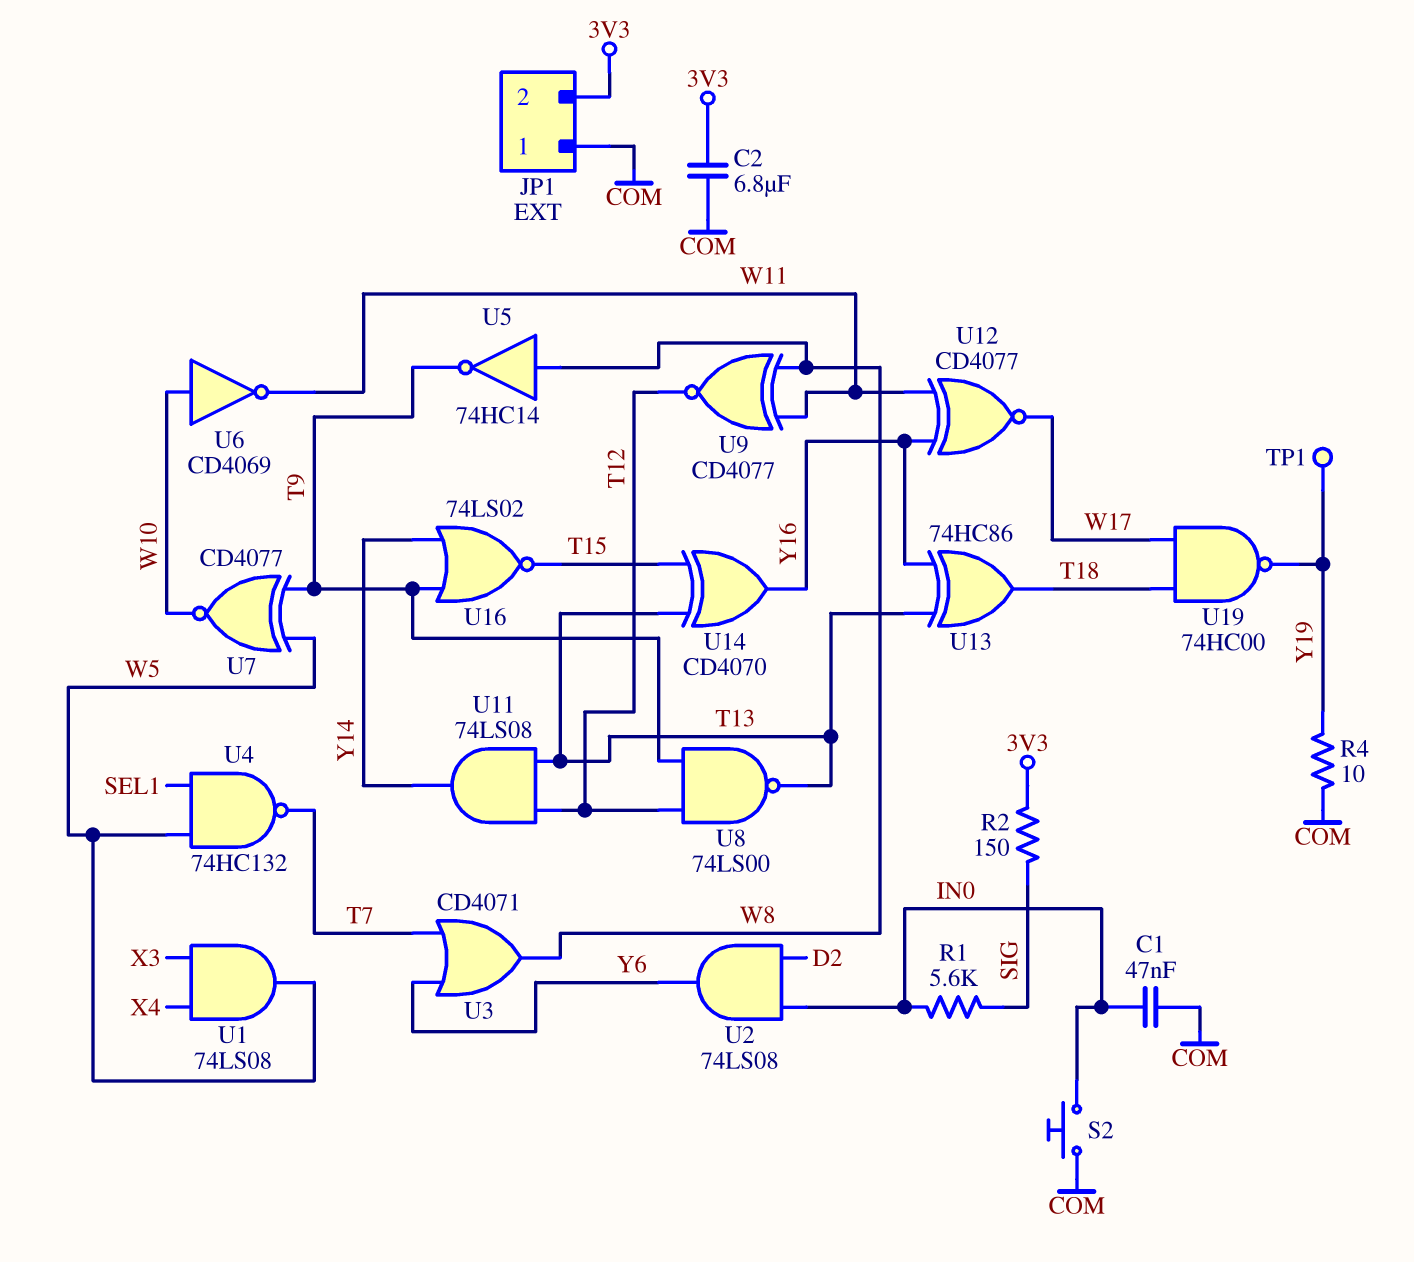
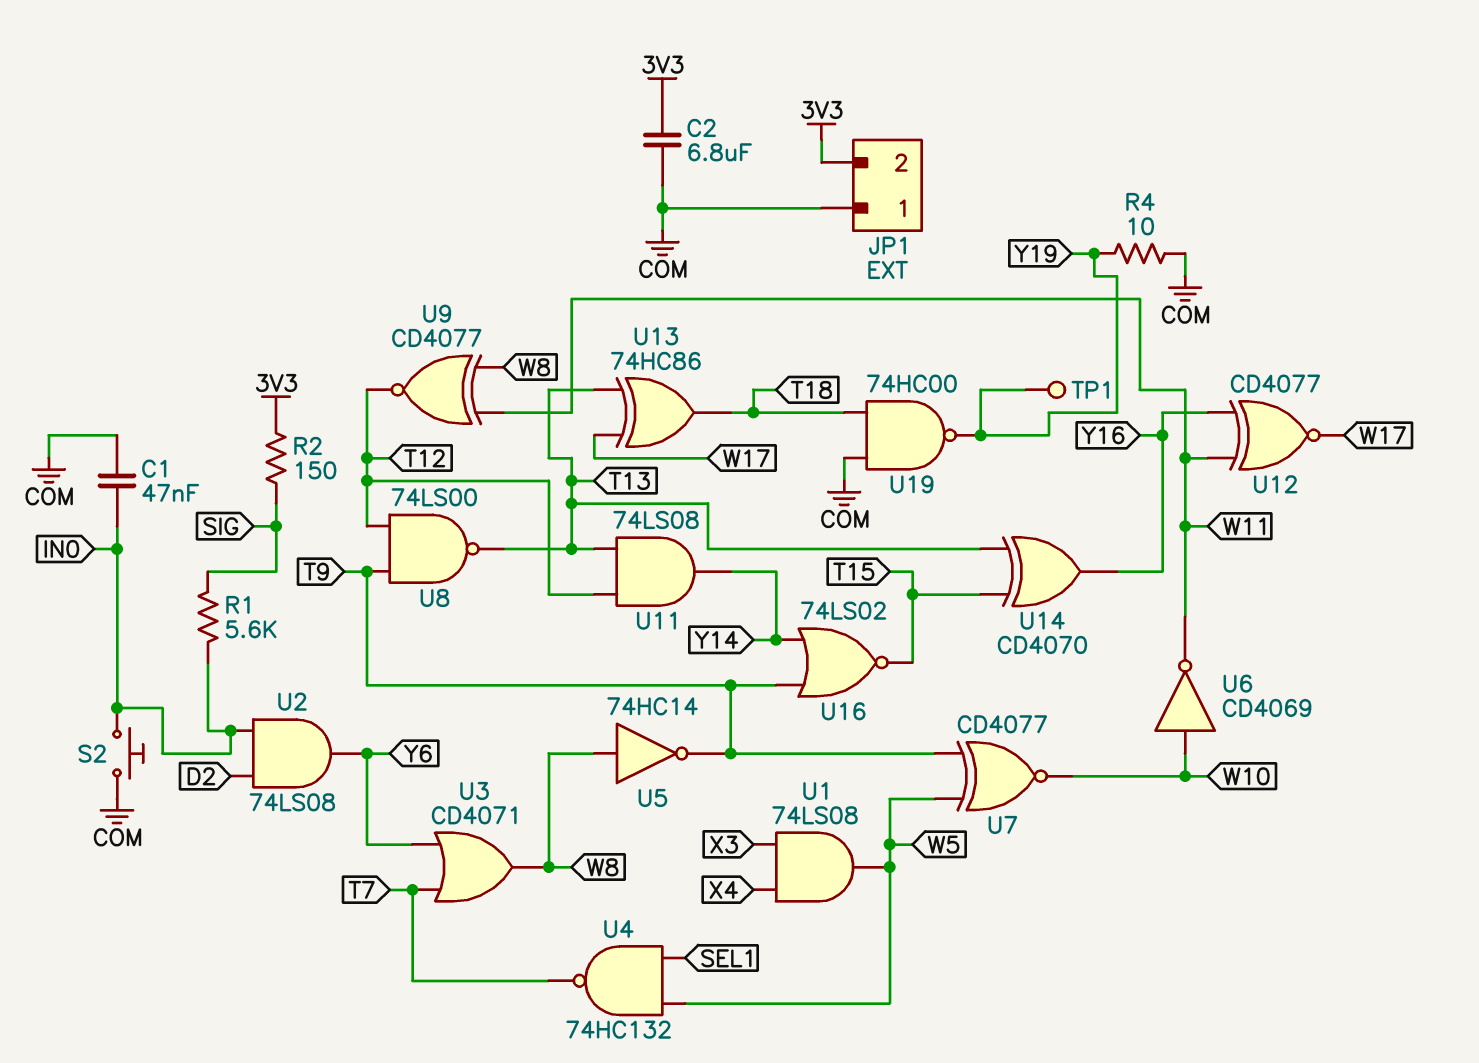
U13: XOR 74HC86 (in T13, in Y16, out T18) -> XOR 74HC86 (in T13, in W17, out T18)
U19: NAND 74HC00 (in T18, in W17, out Y19) -> NAND 74HC00 (in COM, in T18, out Y19)

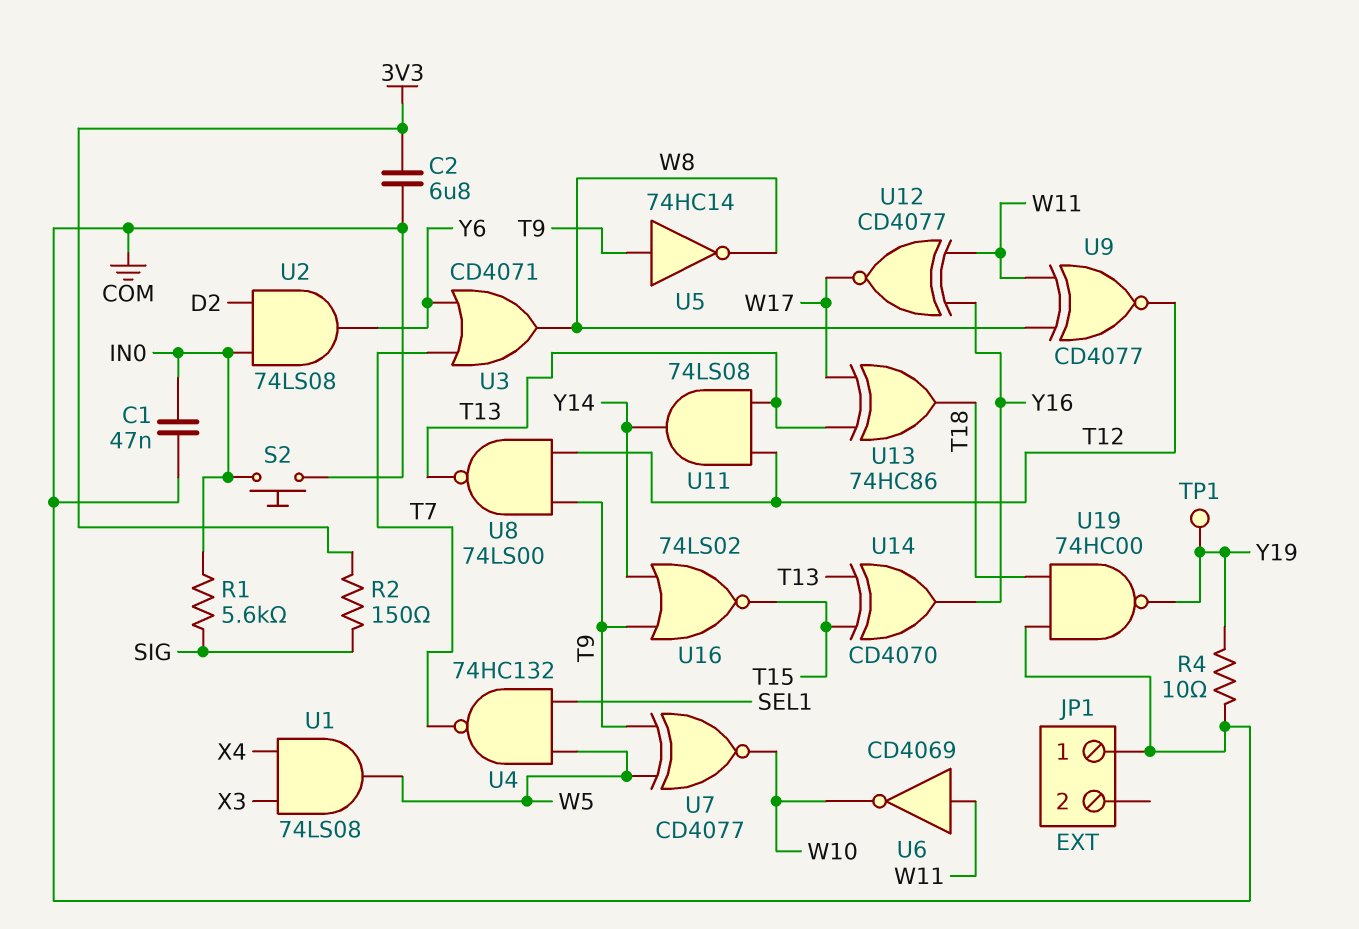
JP1 pin 2: 3V3 -> none
U5: NOT 74HC14 (in W8, out T9) -> NOT 74HC14 (in T9, out W8)
U6: NOT CD4069 (in W10, out W11) -> NOT CD4069 (in W11, out W10)

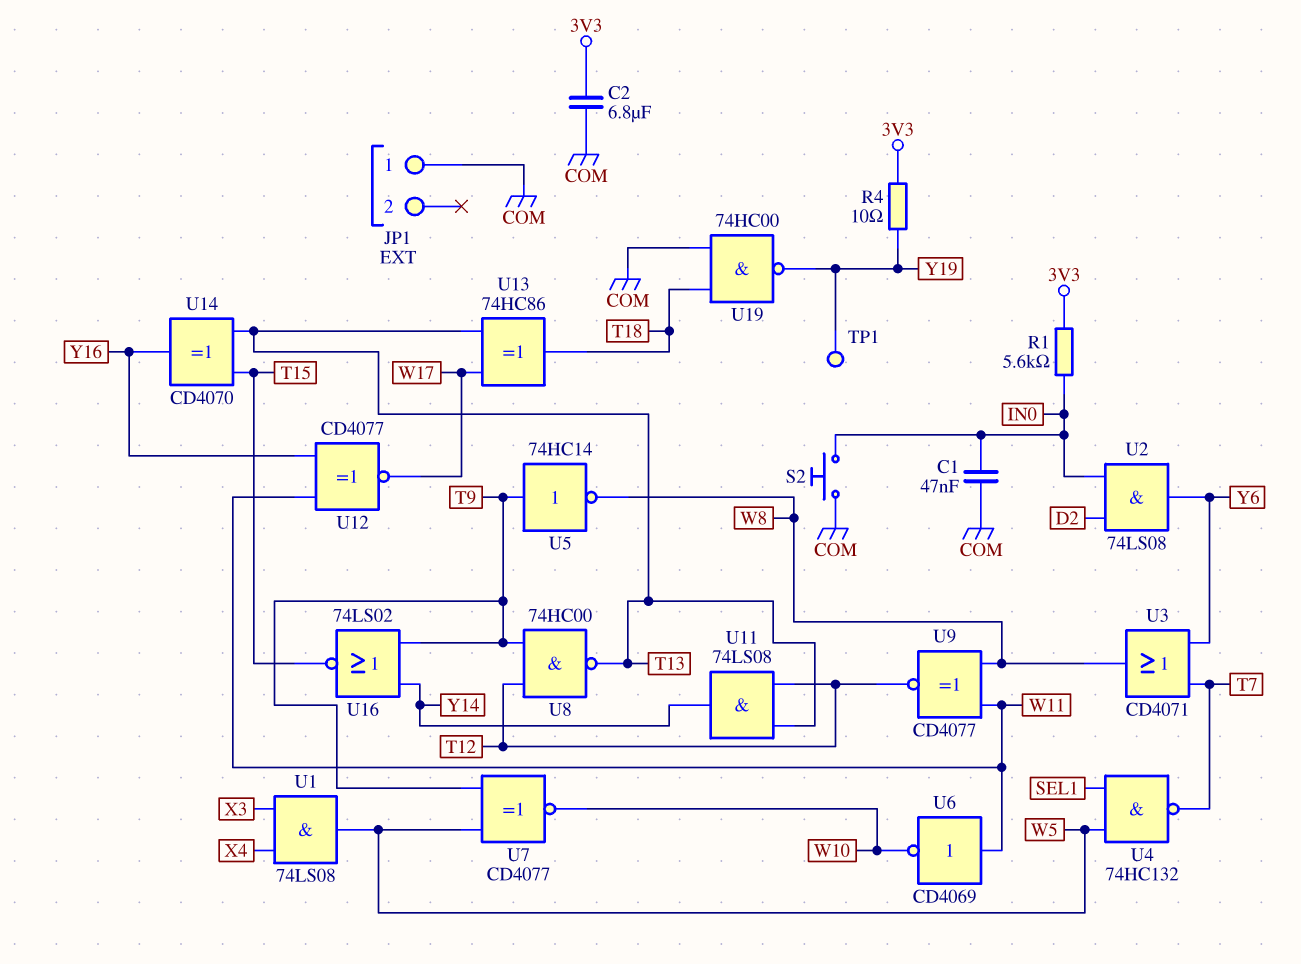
R1: 5.6k (IN0, SIG) -> 5.6k (3V3, IN0)
R2: 150 (3V3, SIG) -> none
R4: 10 (COM, Y19) -> 10 (3V3, Y19)
U8: NAND 74LS00 (in T9, in T12, out T13) -> NAND 74HC00 (in T9, in T12, out T13)

